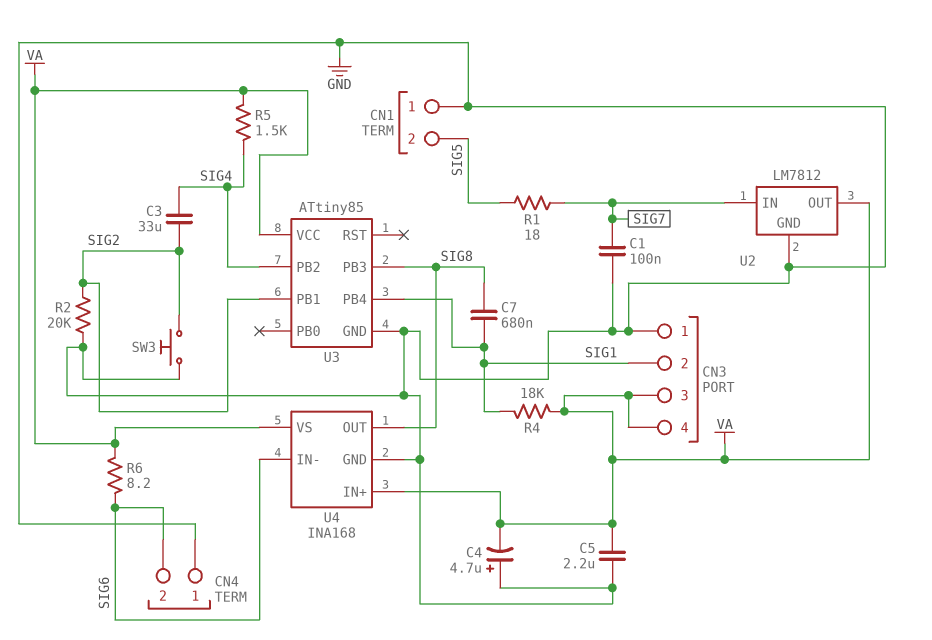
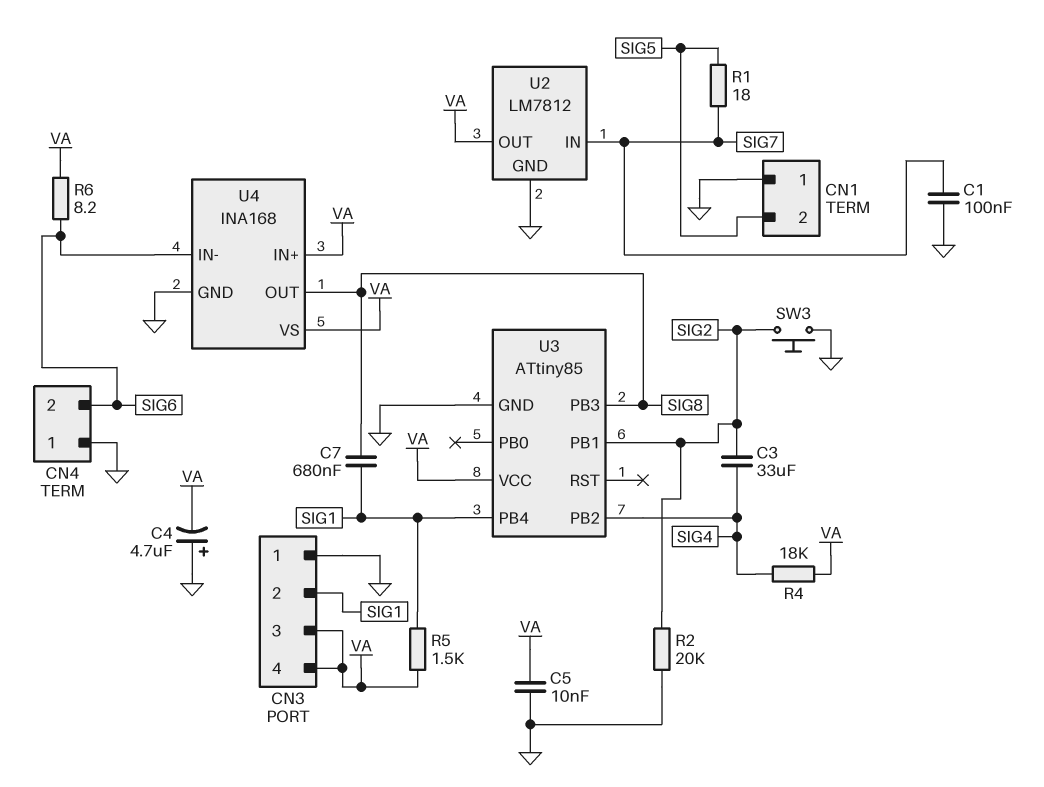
C5: 2.2uF (GND, VA) -> 10nF (GND, VA)
R4: 18k (SIG1, VA) -> 18k (SIG4, VA)
R5: 1.5k (SIG4, VA) -> 1.5k (SIG1, VA)

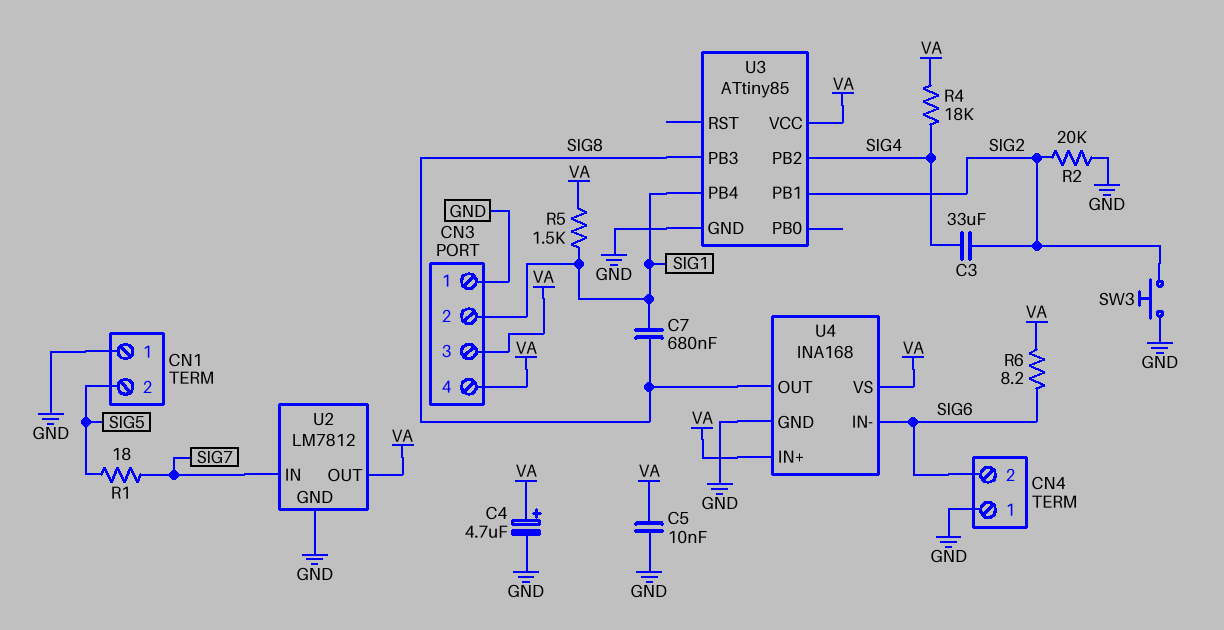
C1: 100nF (GND, SIG7) -> none
C4: 4.7uF (plus GND, minus VA) -> 4.7uF (plus VA, minus GND)

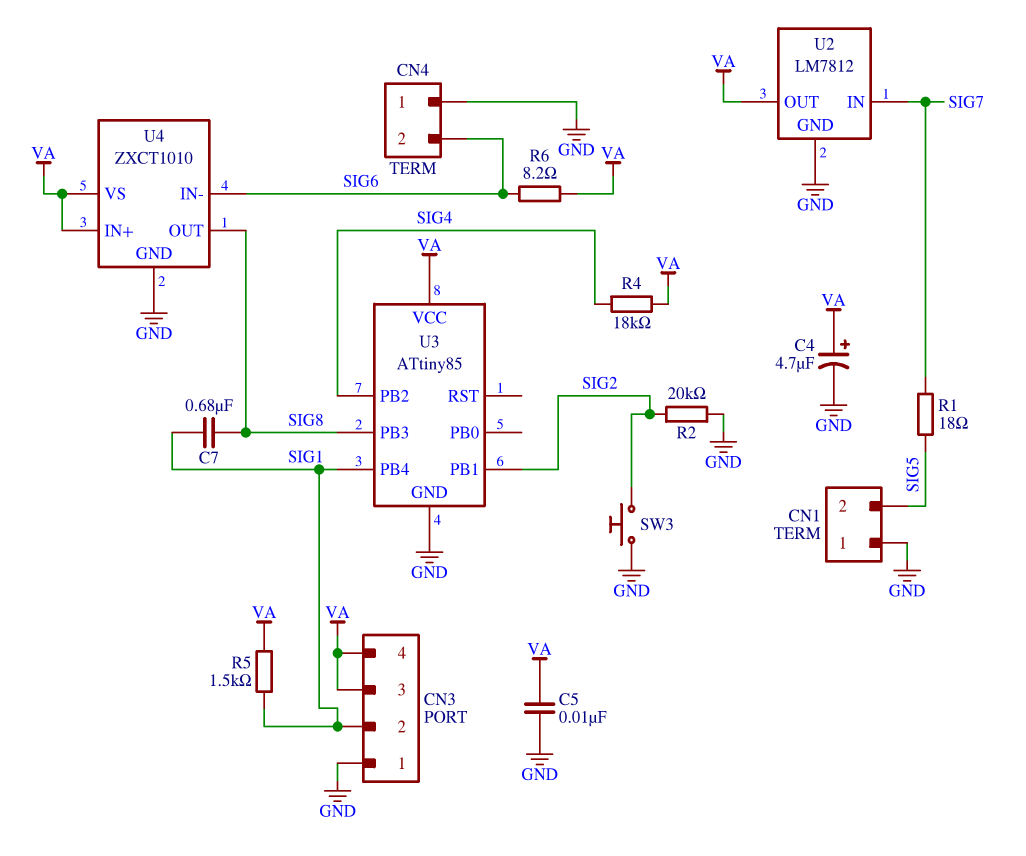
C3: 33uF (SIG2, SIG4) -> none
U4: INA168 -> ZXCT1010

